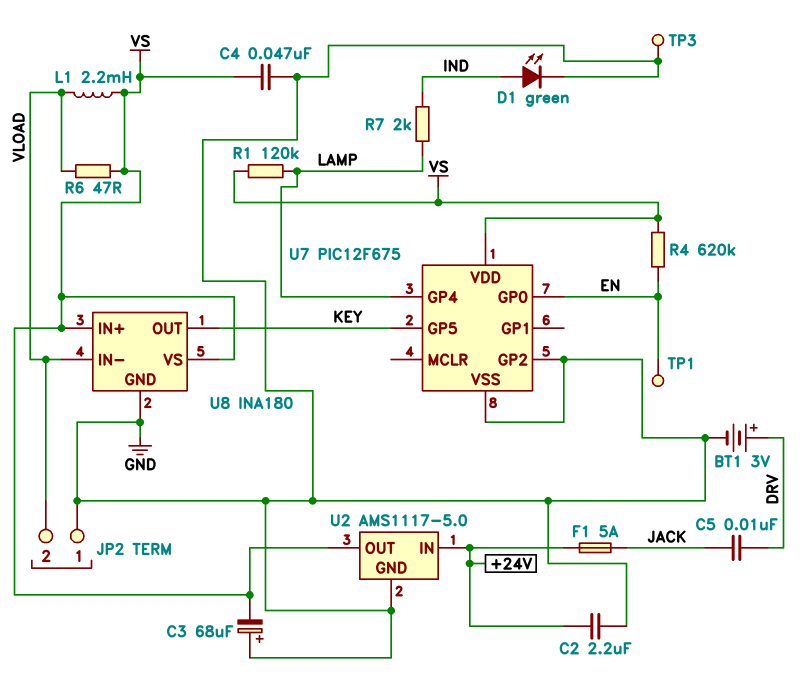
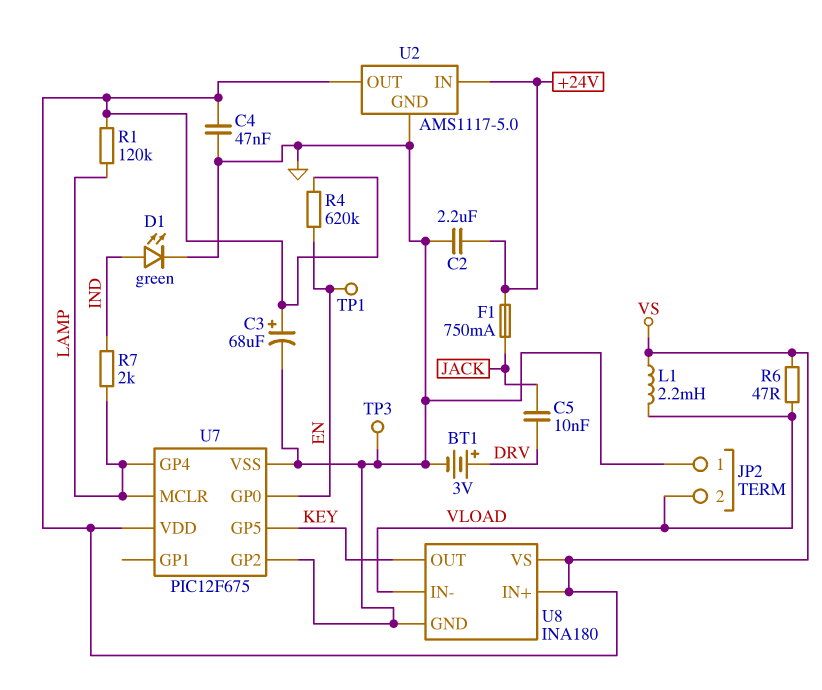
C3: 68uF (plus GND, minus VS) -> 68uF (plus VS, minus GND)
F1: 5A (+24V, JACK) -> 750mA (+24V, JACK)
U7 pin MCLR: none -> LAMP

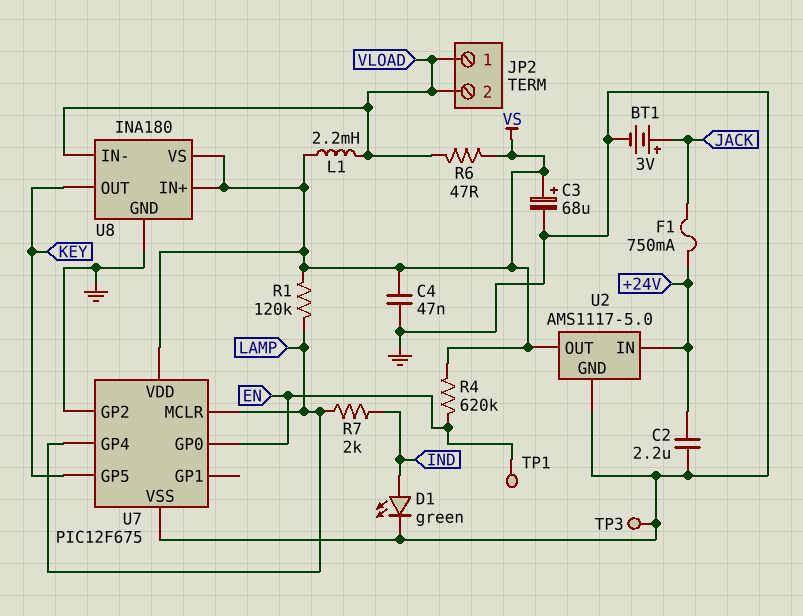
BT1: 3V (plus DRV, minus GND) -> 3V (plus JACK, minus GND)
C5: 10nF (DRV, JACK) -> none
JP2 pin 1: GND -> VLOAD

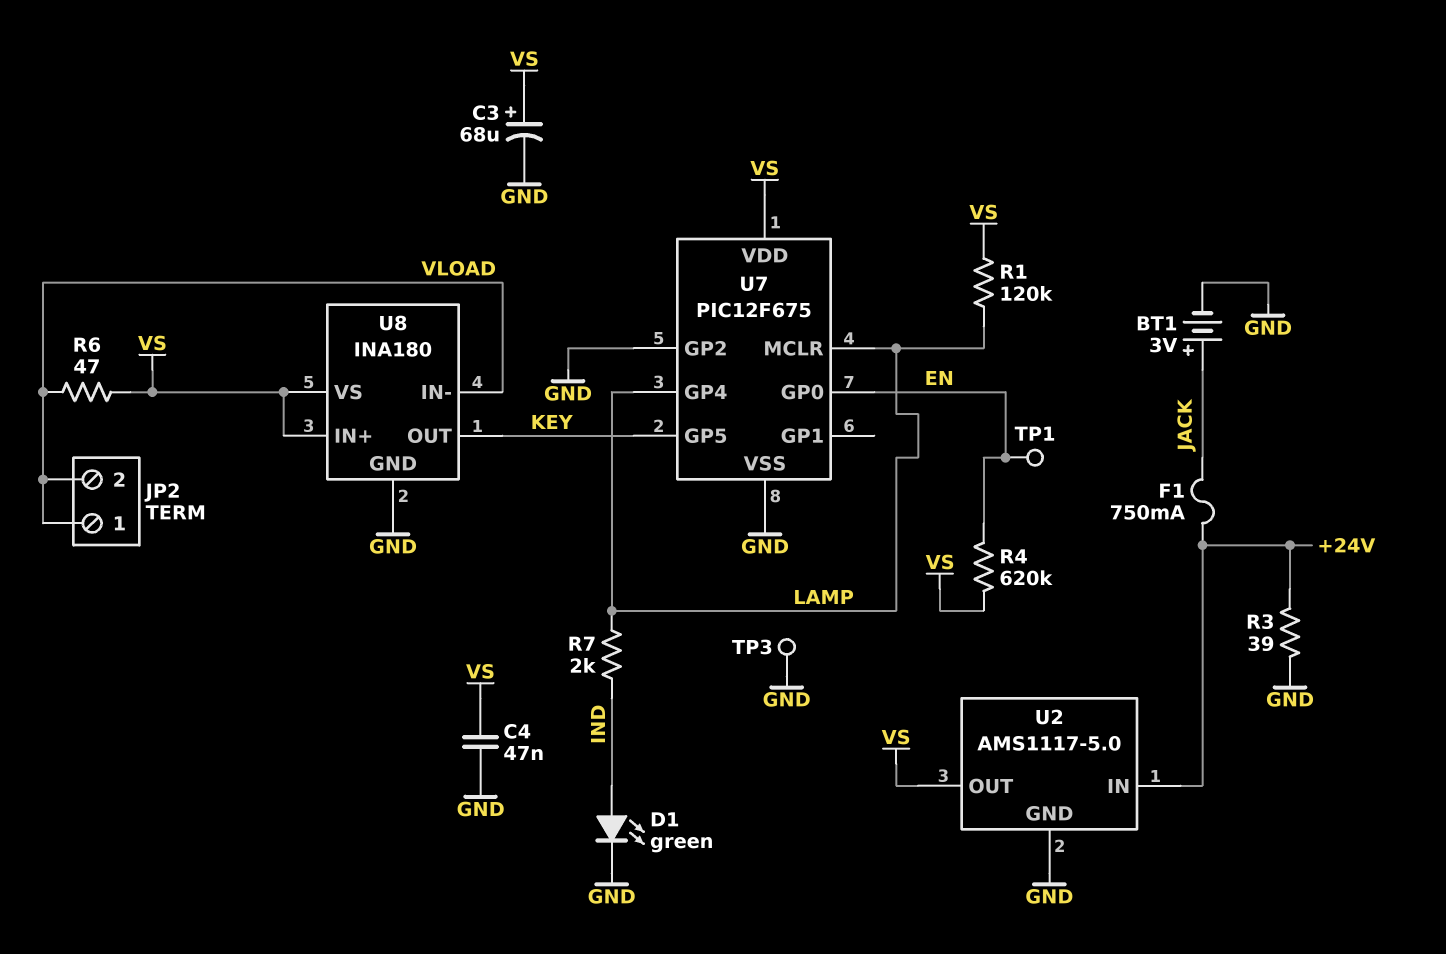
C2: 2.2uF (+24V, GND) -> none
L1: 2.2mH (VLOAD, VS) -> none
R3: none -> 39 (+24V, GND)

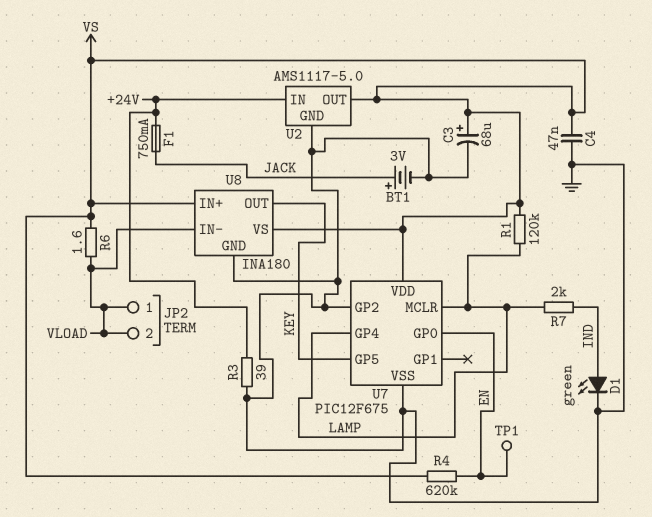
R6: 47 (VLOAD, VS) -> 1.6 (VLOAD, VS)
TP3: test point (GND) -> none

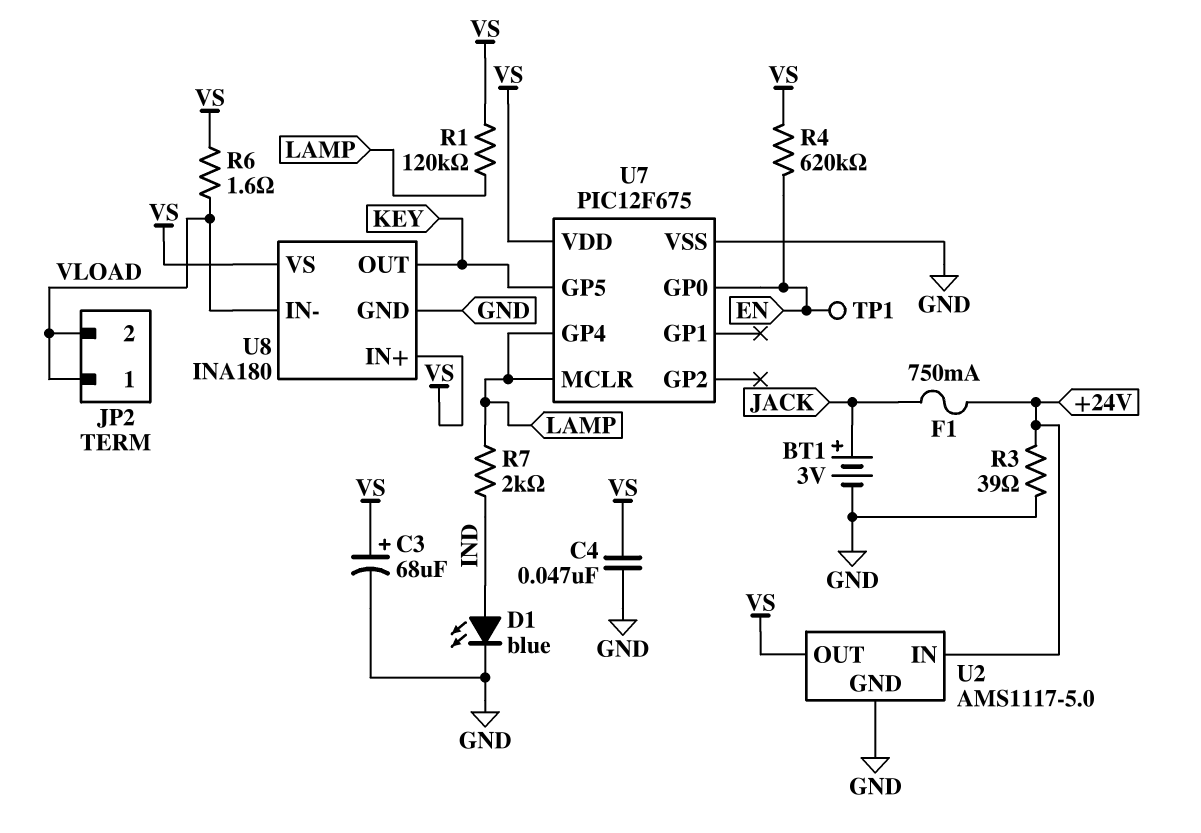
D1: LED green (A IND, K GND) -> LED blue (A IND, K GND)
U7 pin GP2: GND -> none

